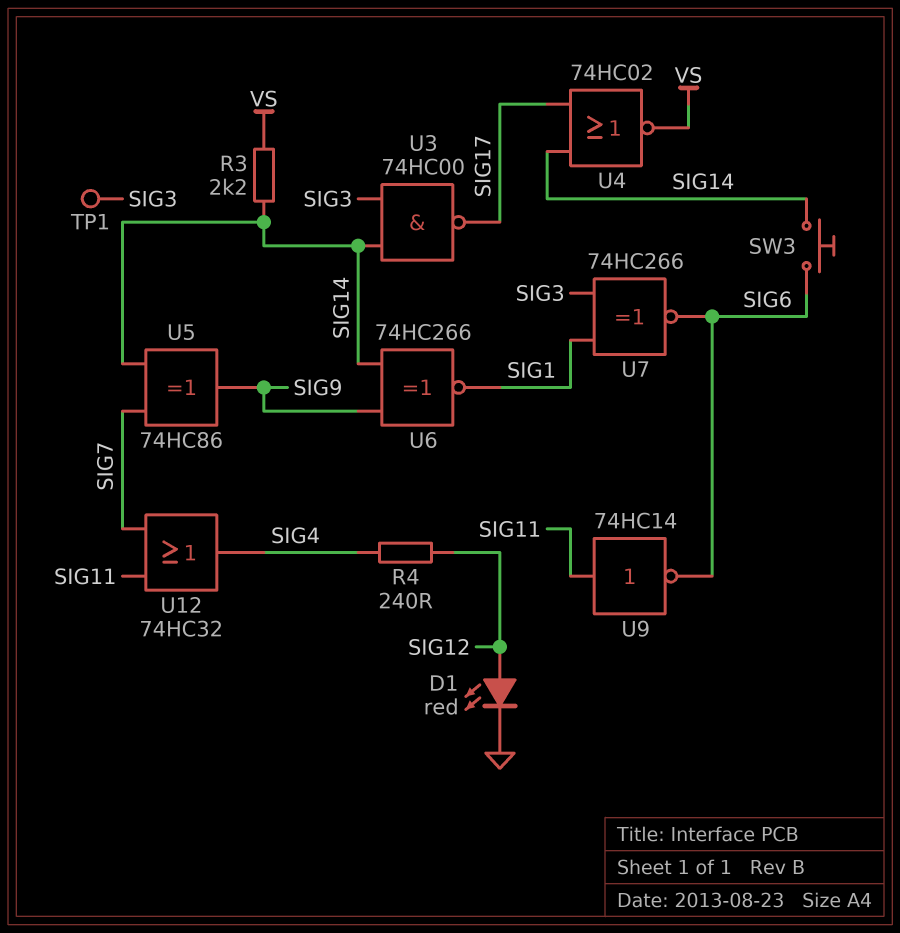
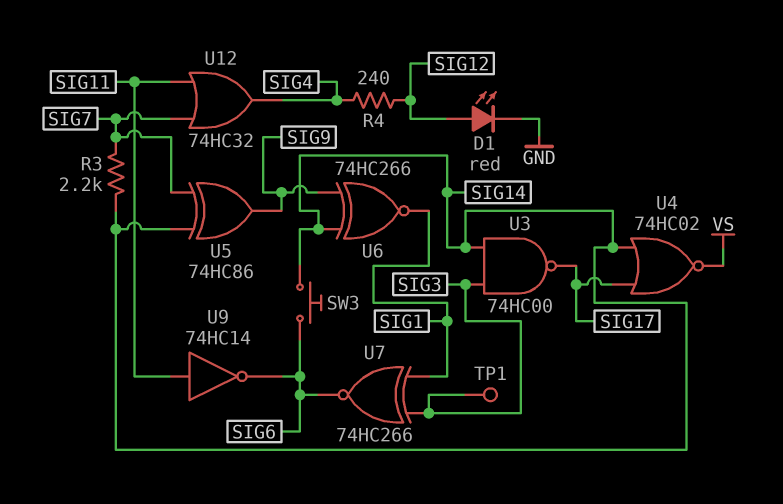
R3: 2.2k (SIG14, VS) -> 2.2k (SIG7, SIG14)

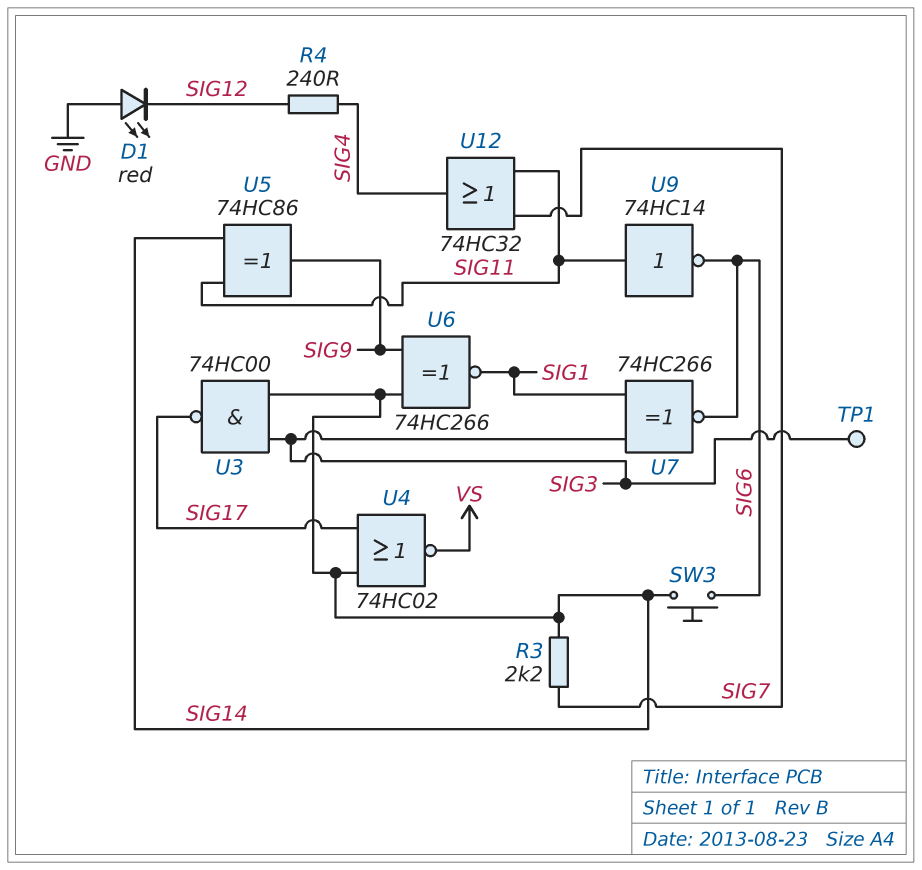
D1: LED red (A SIG12, K GND) -> LED red (A GND, K SIG12)
U5: XOR 74HC86 (in SIG7, in SIG14, out SIG9) -> XOR 74HC86 (in SIG11, in SIG14, out SIG9)

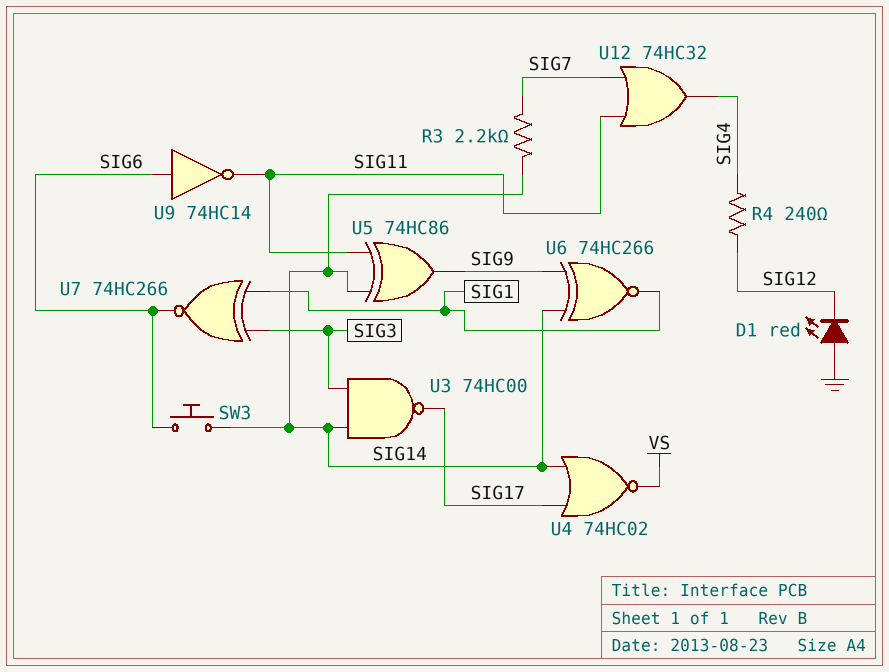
TP1: test point (SIG3) -> none
U9: NOT 74HC14 (in SIG11, out SIG6) -> NOT 74HC14 (in SIG6, out SIG11)

